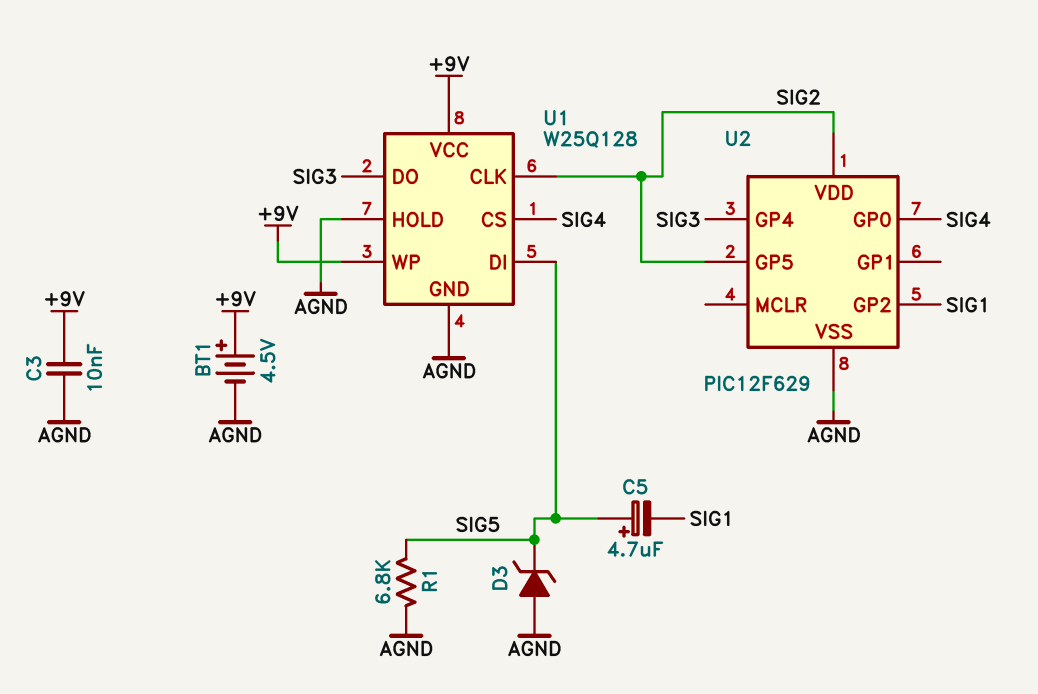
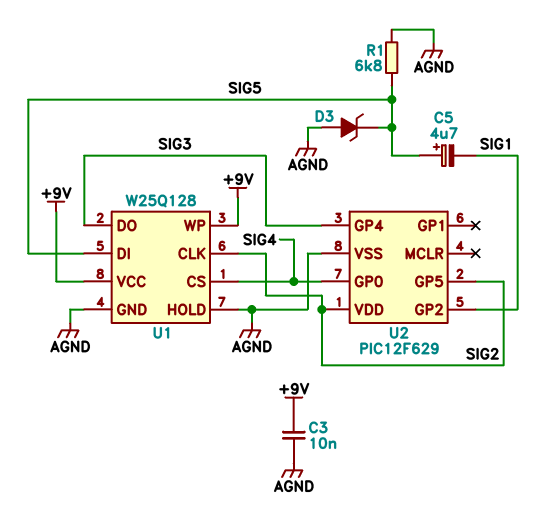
BT1: 4.5V (plus +9V, minus AGND) -> none

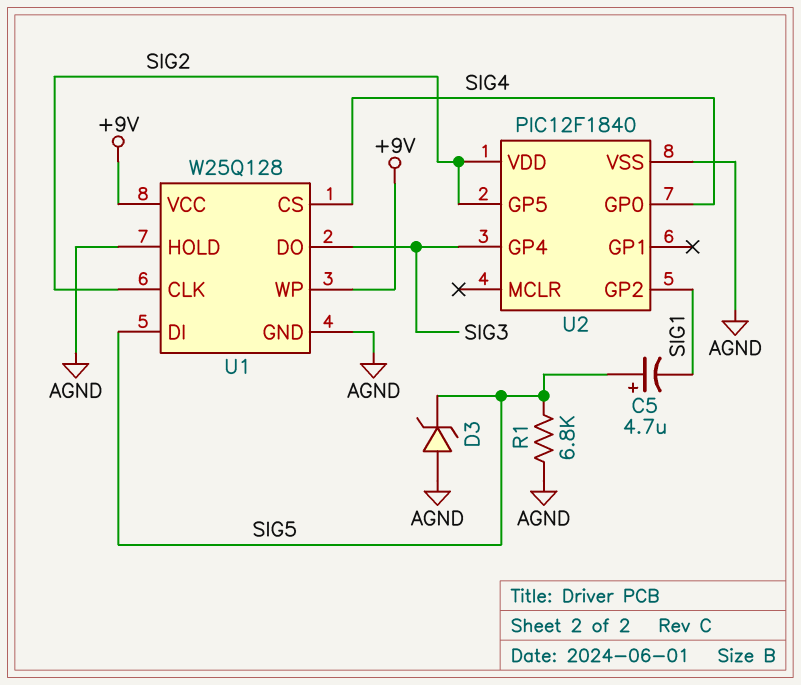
C3: 10nF (+9V, AGND) -> none
U2: PIC12F629 -> PIC12F1840

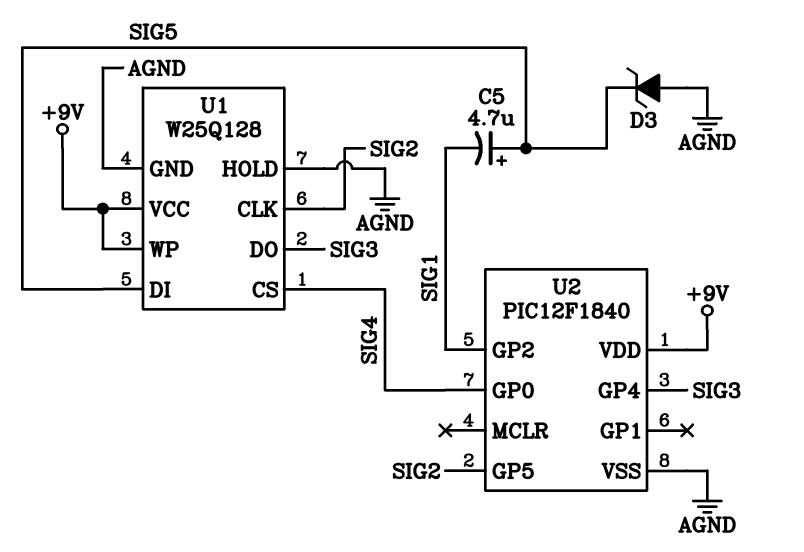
R1: 6.8k (AGND, SIG5) -> none
U2 pin VDD: SIG2 -> +9V

